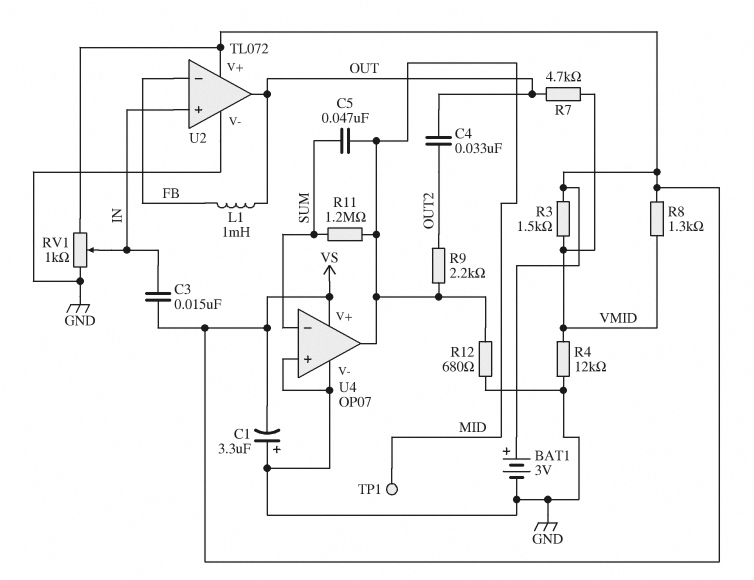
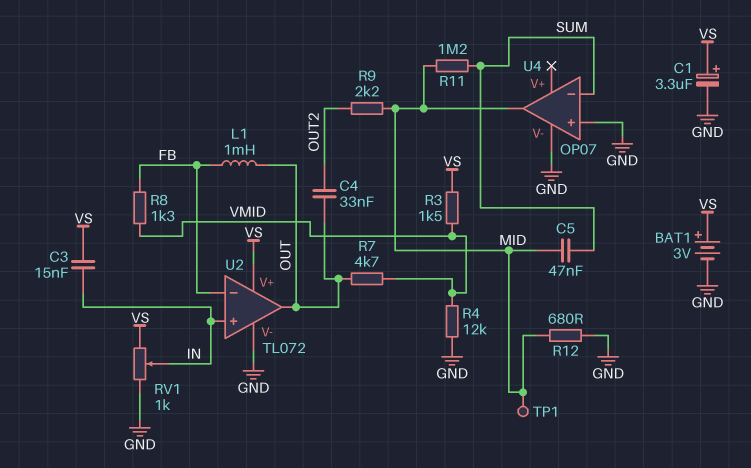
C1: 3.3uF (plus GND, minus VS) -> 3.3uF (plus VS, minus GND)
R8: 1.3k (VMID, VS) -> 1.3k (FB, VMID)
U4 pin V+: VS -> none

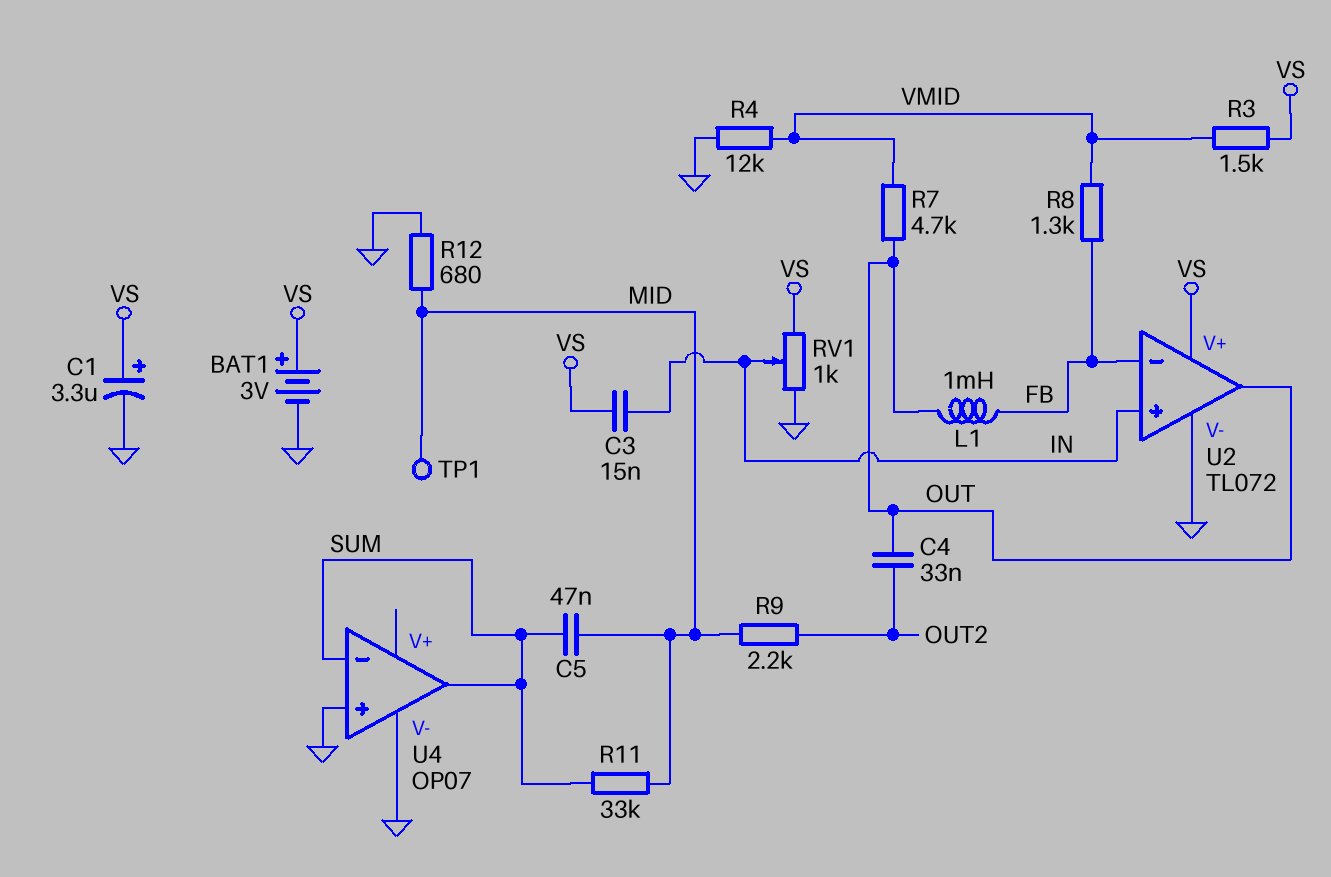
R11: 1.2M (MID, SUM) -> 33k (MID, SUM)
U4 pin out: MID -> SUM

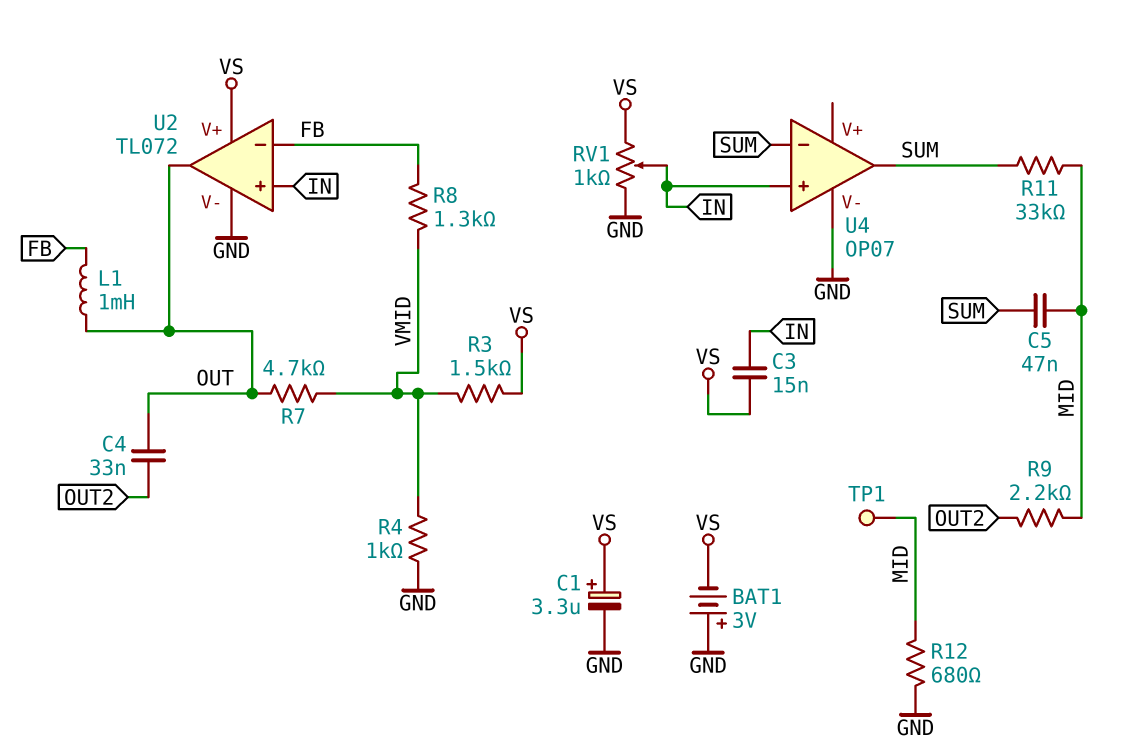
BAT1: 3V (plus VS, minus GND) -> 3V (plus GND, minus VS)
R4: 12k (GND, VMID) -> 1k (GND, VMID)
U4 pin in+: GND -> IN

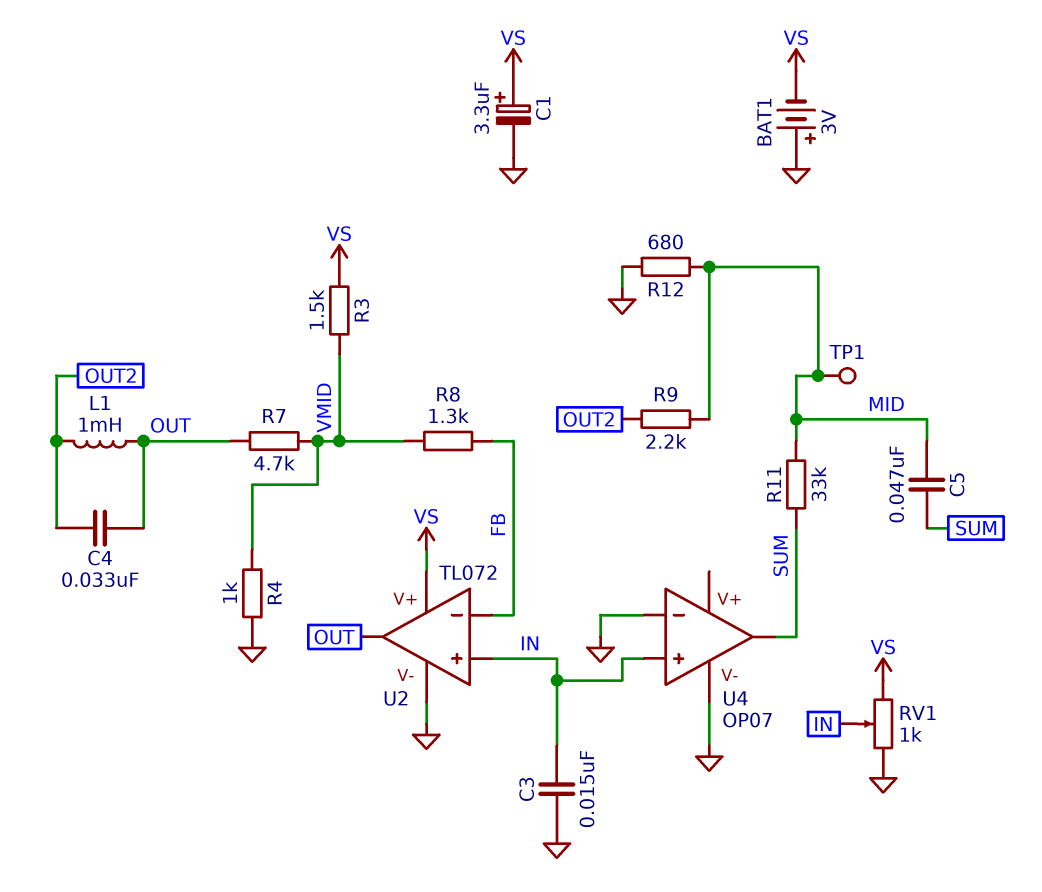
C3: 15nF (IN, VS) -> 15nF (GND, IN)
L1: 1mH (FB, OUT) -> 1mH (OUT, OUT2)
U4 pin in-: SUM -> GND

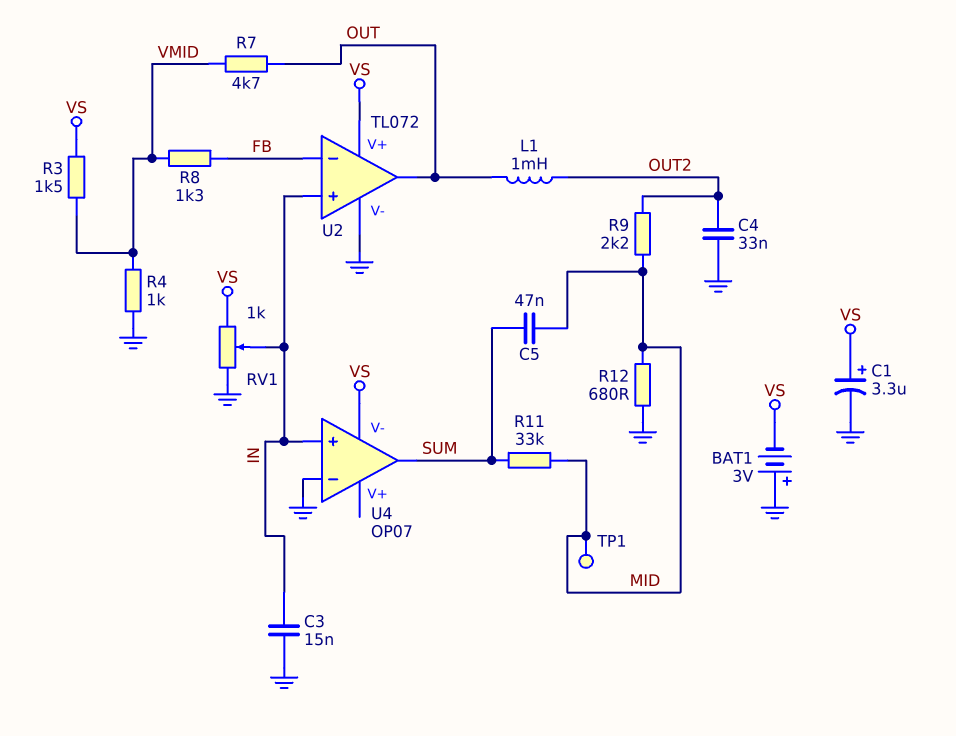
C4: 33nF (OUT, OUT2) -> 33nF (GND, OUT2)
U4 pin V-: GND -> VS

